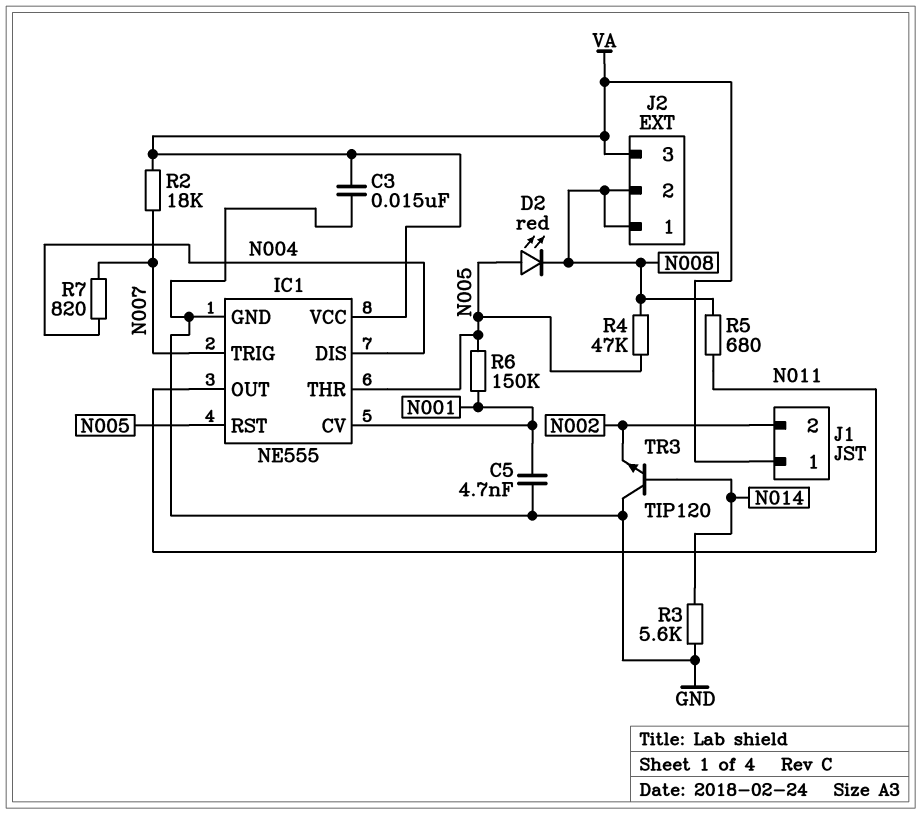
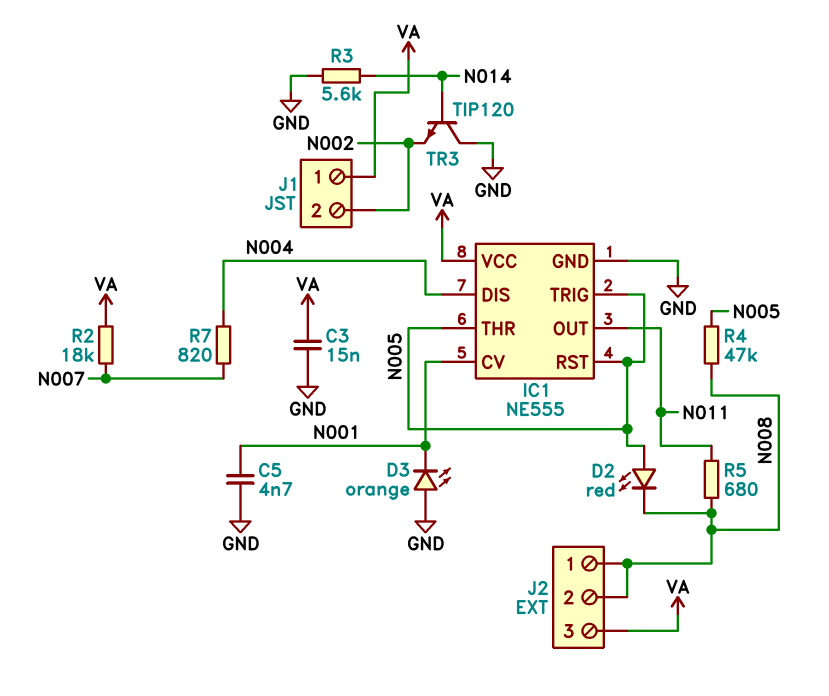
D3: none -> LED orange (A GND, K N001)
IC1 pin TRIG: N007 -> N005
R6: 150k (N001, N005) -> none

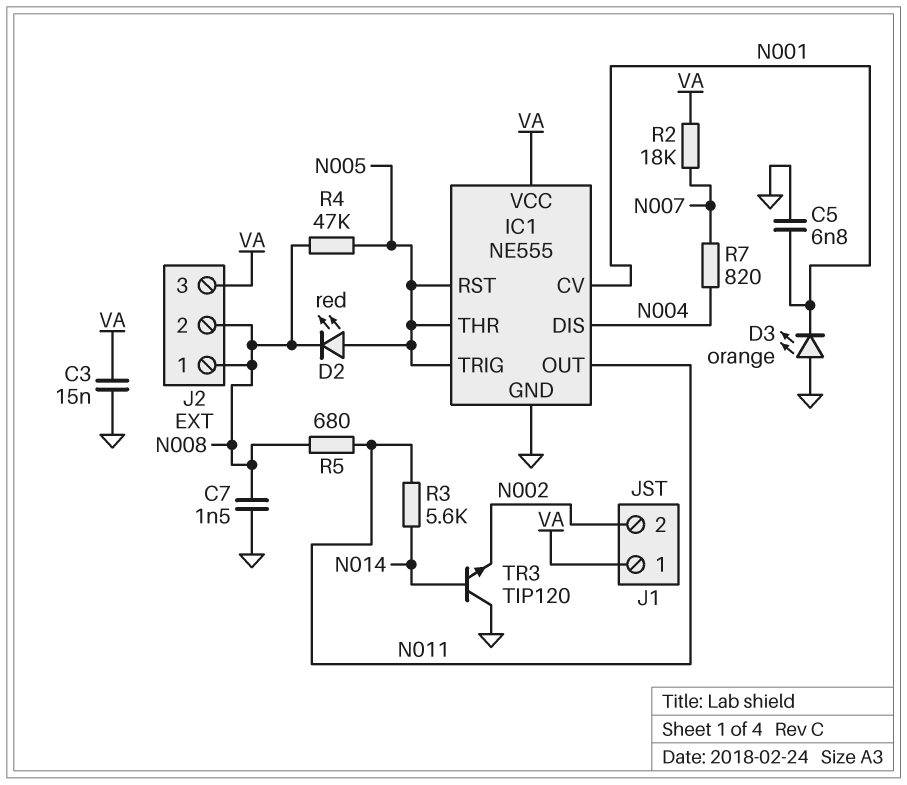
C5: 4.7nF (GND, N001) -> 6.8nF (GND, N001)
C7: none -> 1.5nF (GND, N008)
R3: 5.6k (GND, N014) -> 5.6k (N011, N014)

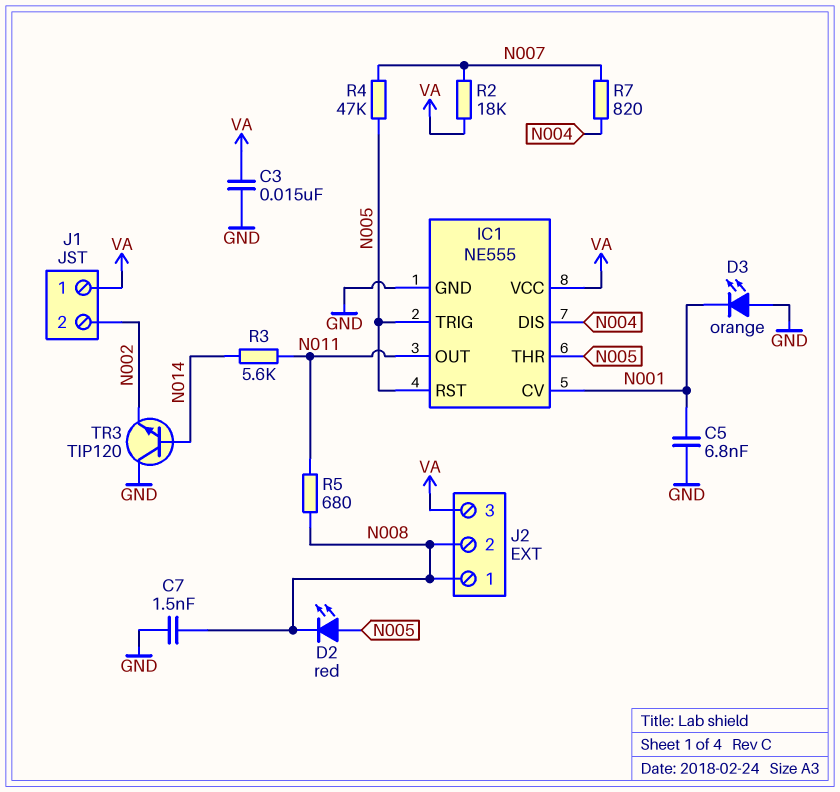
R4: 47k (N005, N008) -> 47k (N005, N007)

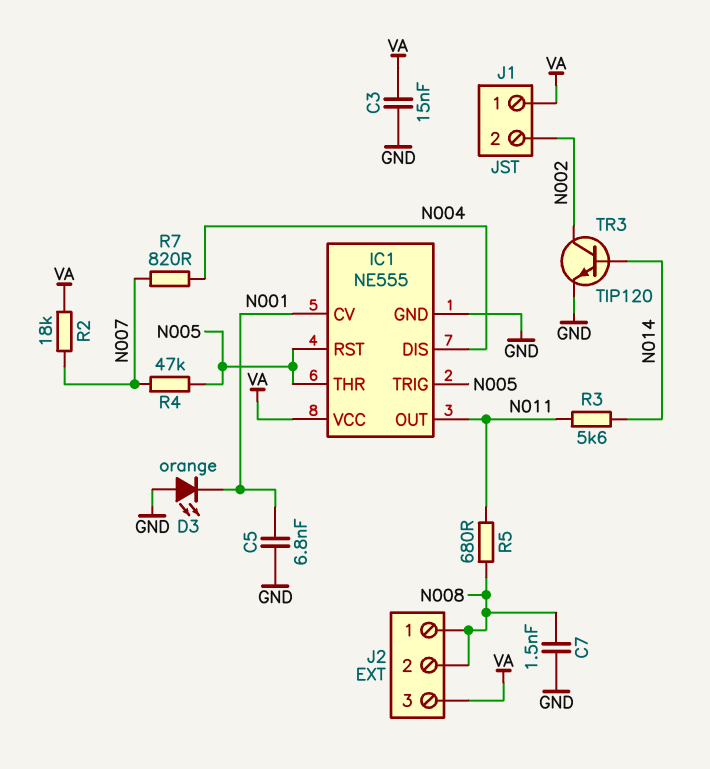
D2: LED red (A N005, K N008) -> none
TR3: NPN TIP120 (B N014, C GND, E N002) -> NPN TIP120 (B N014, C N002, E GND)

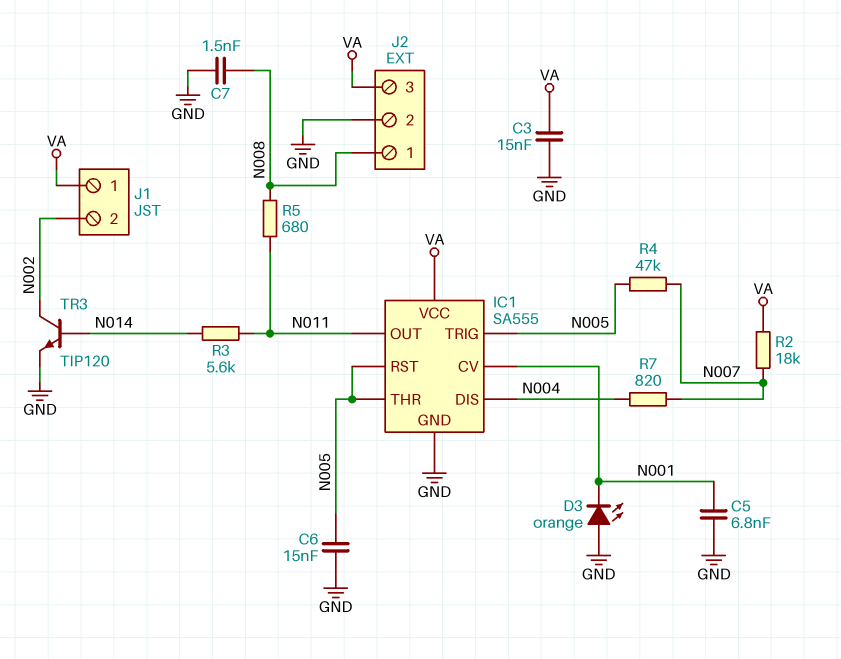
C6: none -> 15nF (GND, N005)
IC1: NE555 -> SA555
J2 pin 2: N008 -> GND

